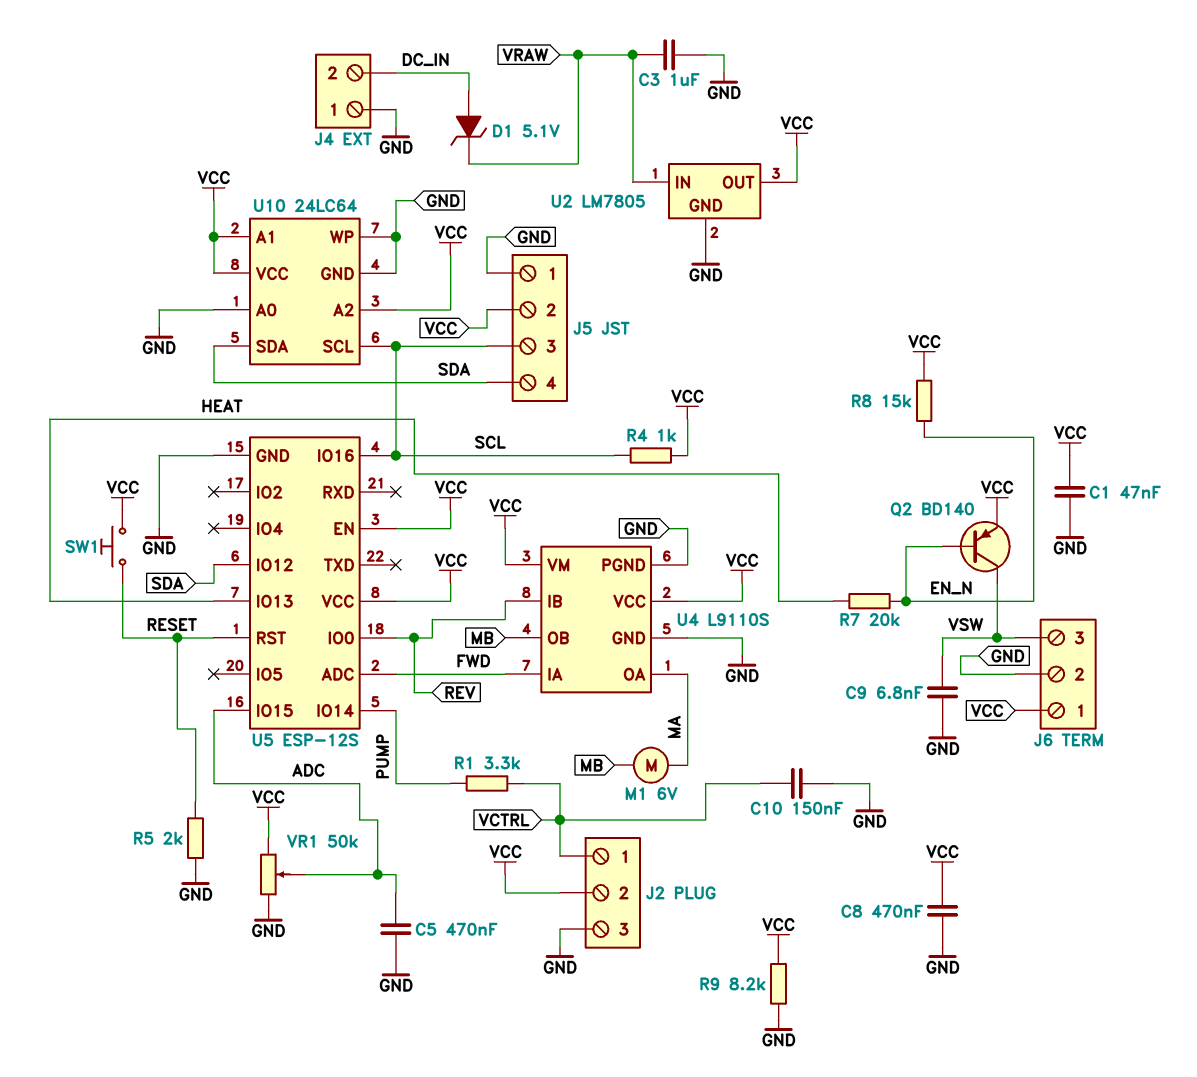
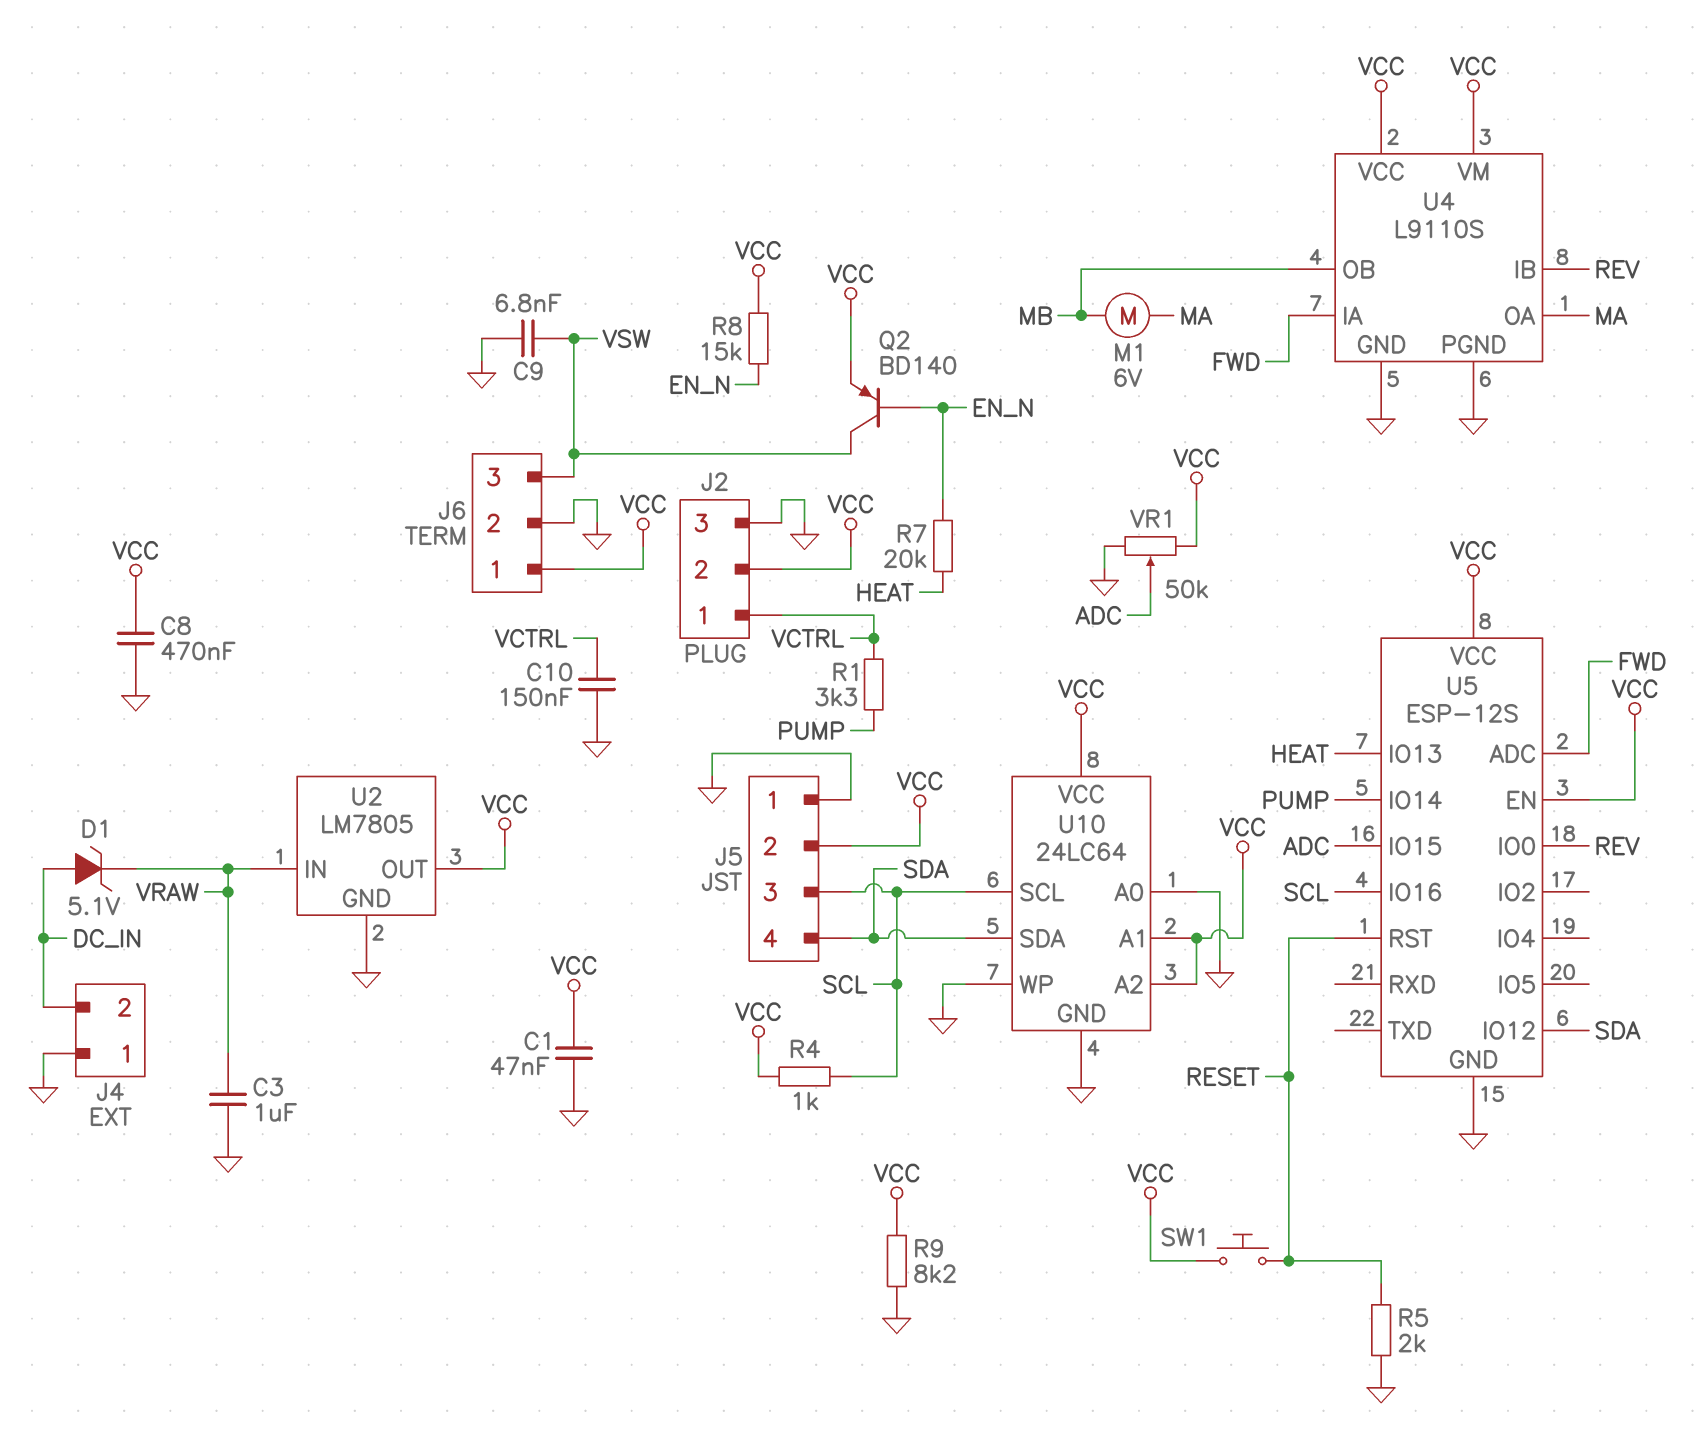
C5: 470nF (ADC, GND) -> none

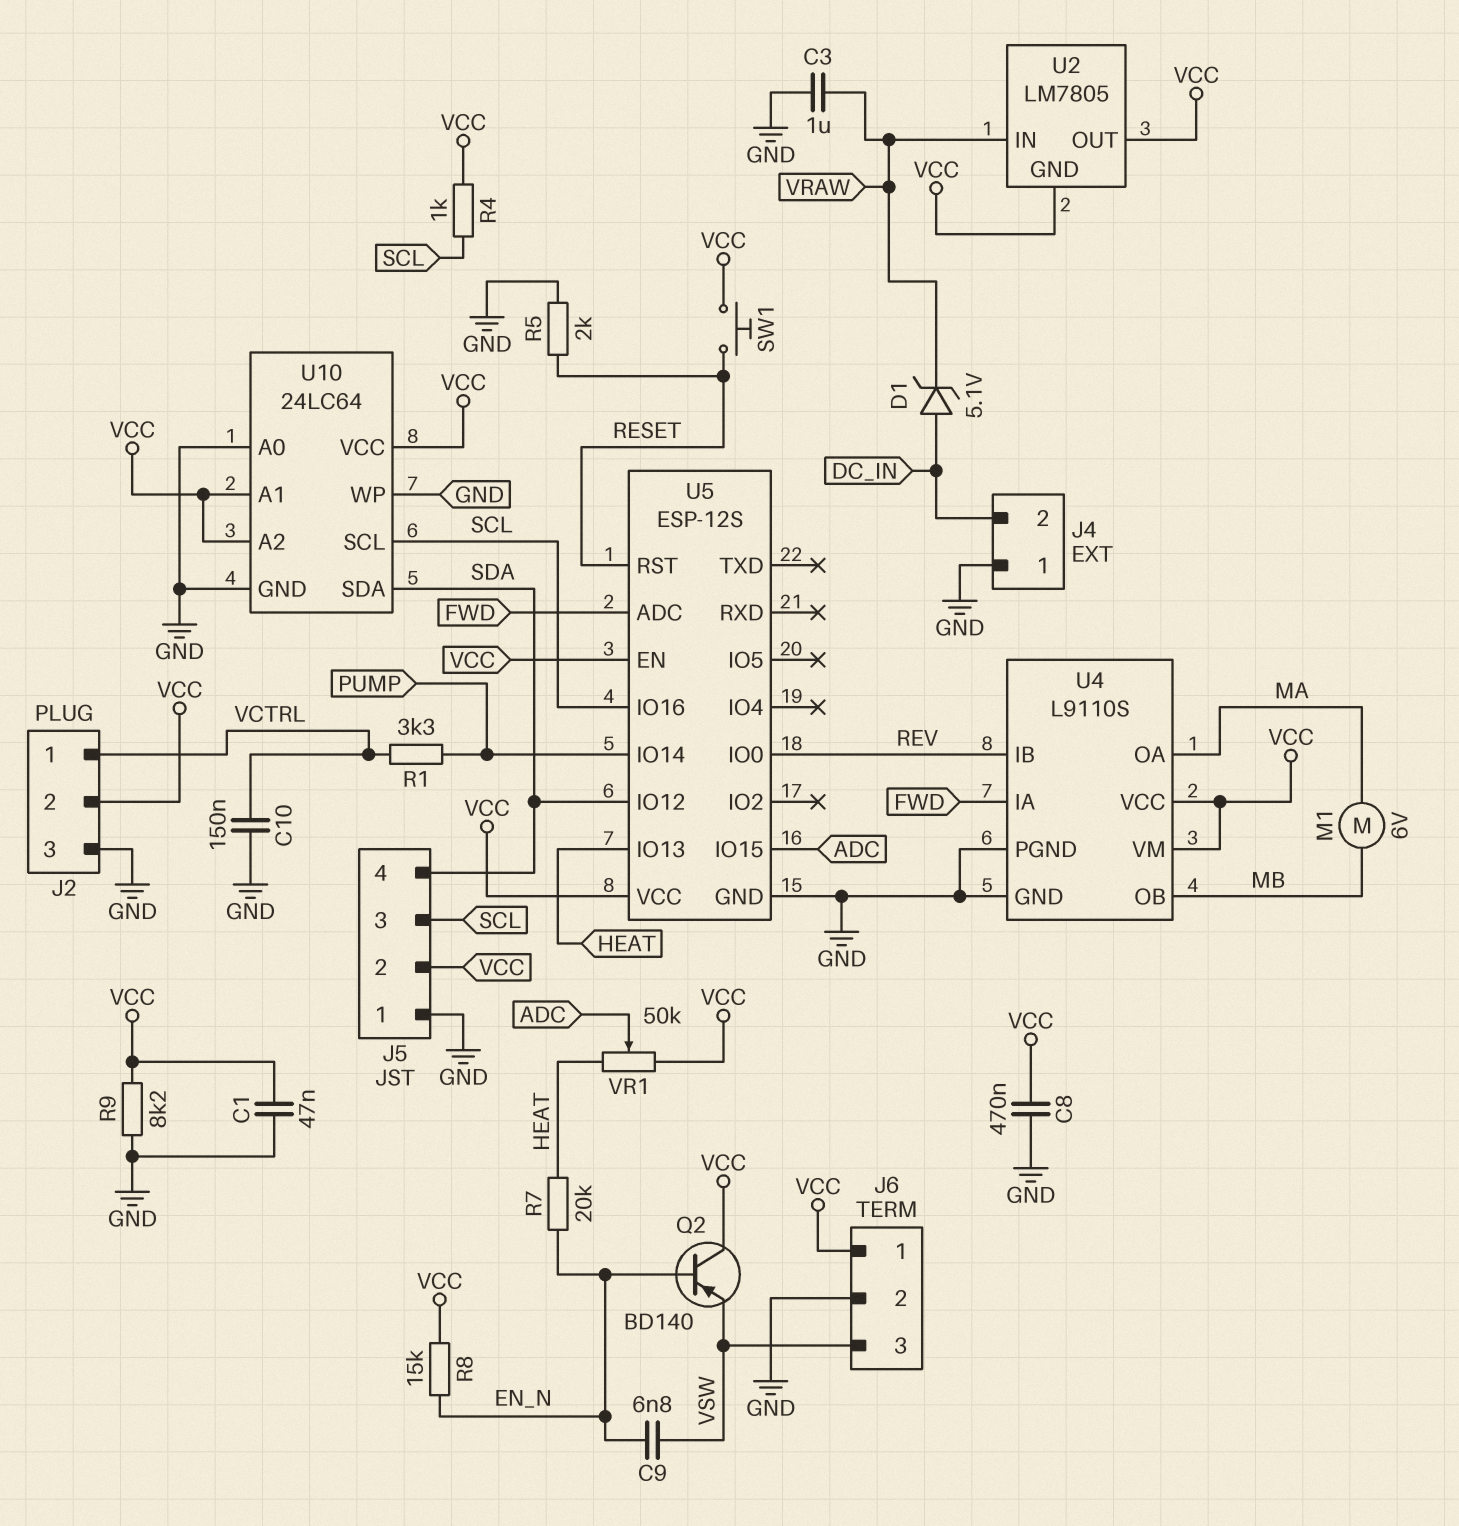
C9: 6.8nF (GND, VSW) -> 6.8nF (EN_N, VSW)
Q2: PNP BD140 (B EN_N, C VSW, E VCC) -> PNP BD140 (B EN_N, C VCC, E VSW)
U2 pin GND: GND -> VCC
VR1: 50k (GND, VCC, wiper ADC) -> 50k (HEAT, VCC, wiper ADC)

